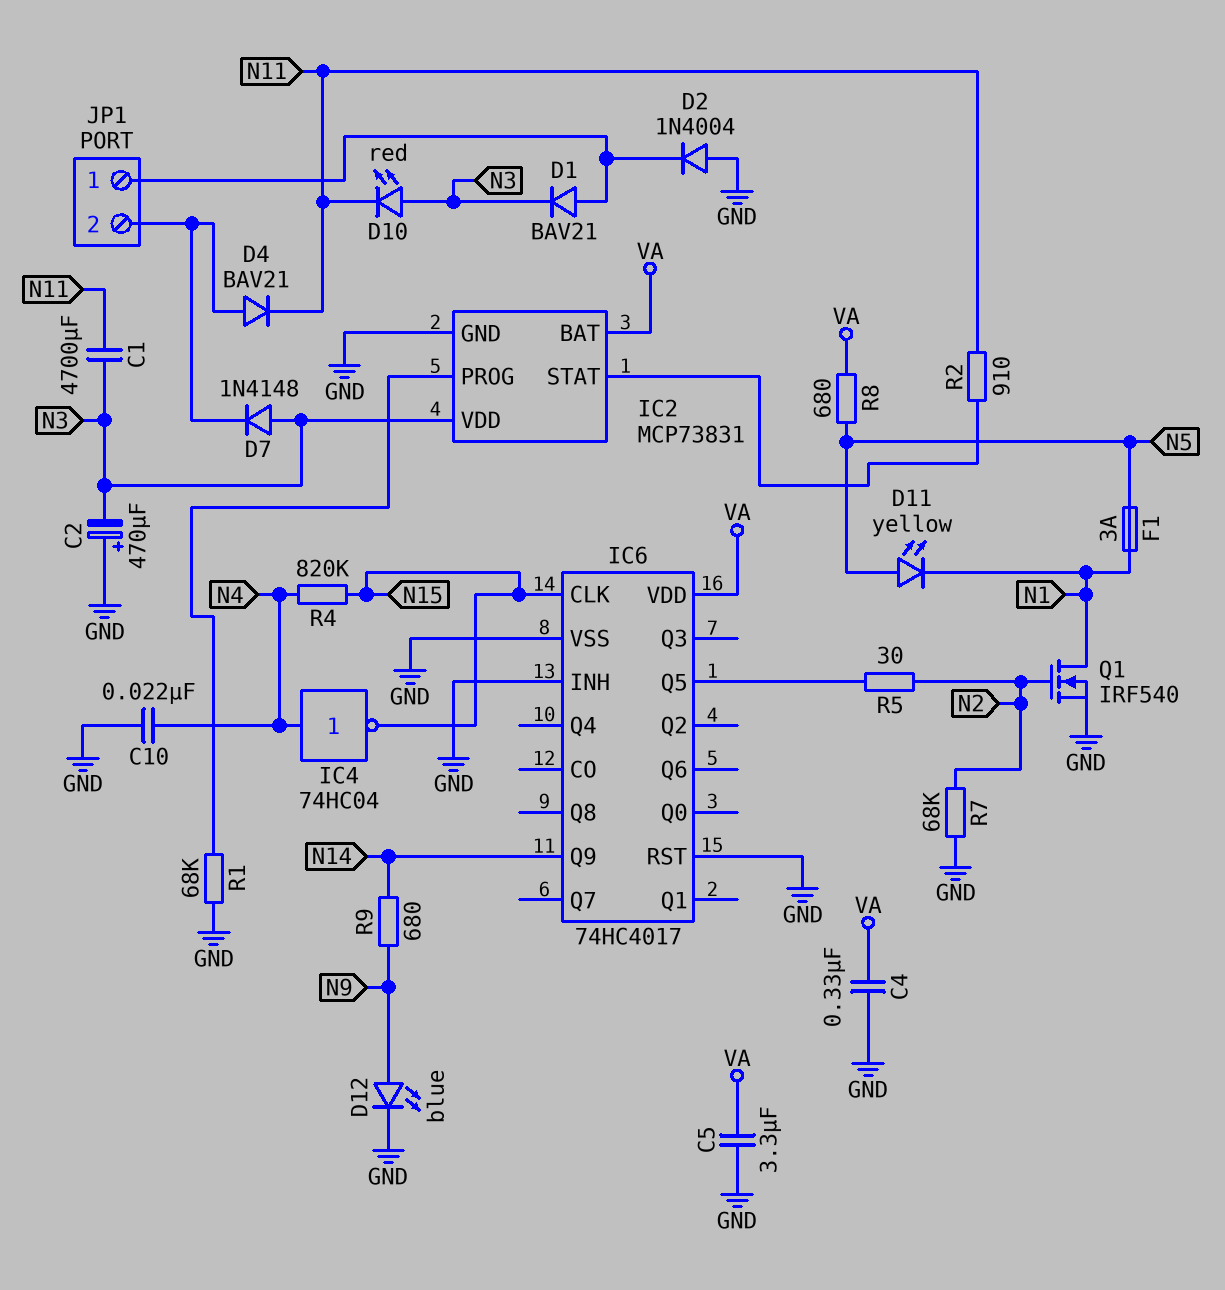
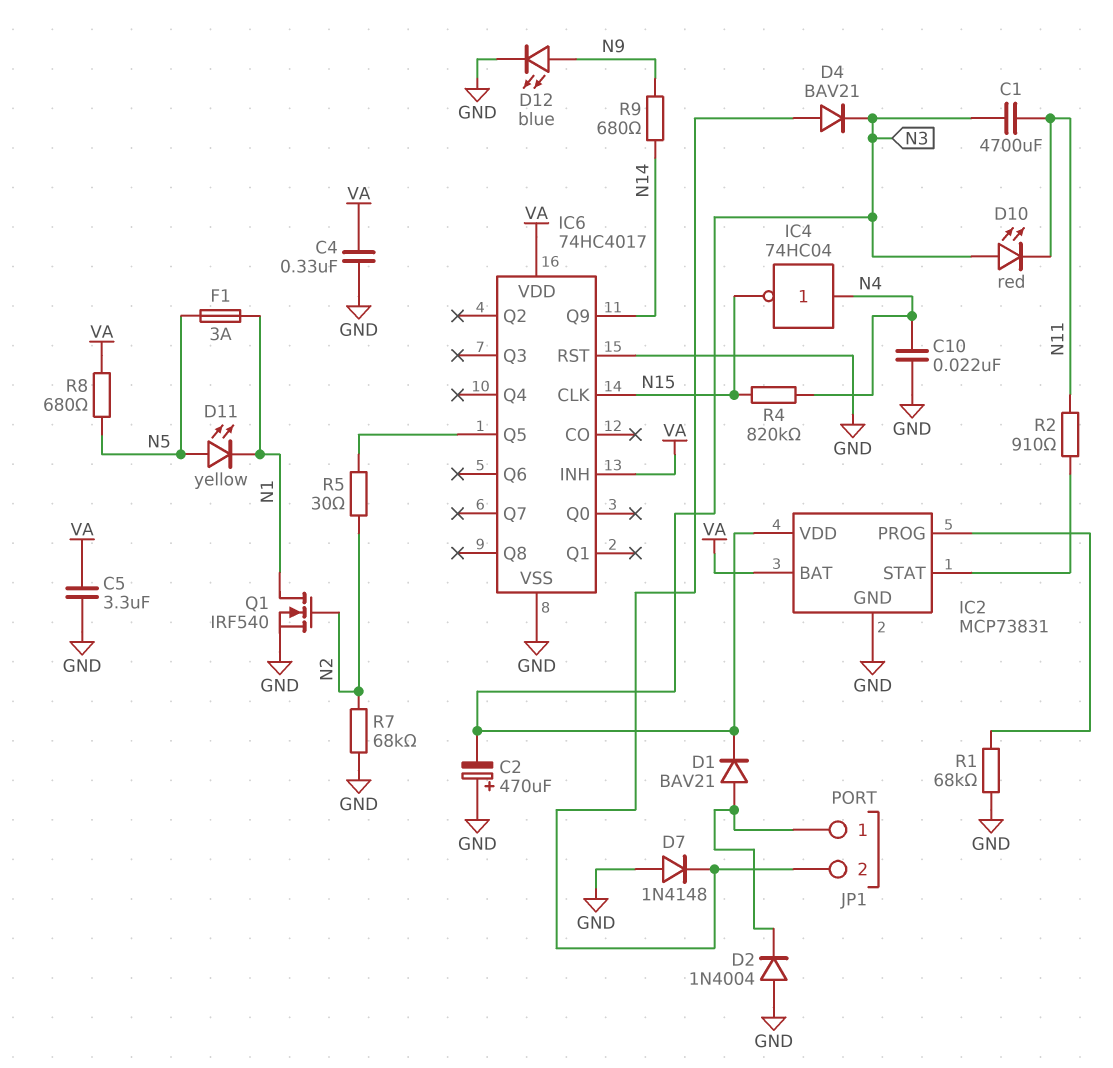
D4: diode BAV21 (A JP1/2, K N11) -> diode BAV21 (A JP1/2, K N3)
D7: diode 1N4148 (A N3, K JP1/2) -> diode 1N4148 (A GND, K JP1/2)
IC6 pin INH: GND -> VA

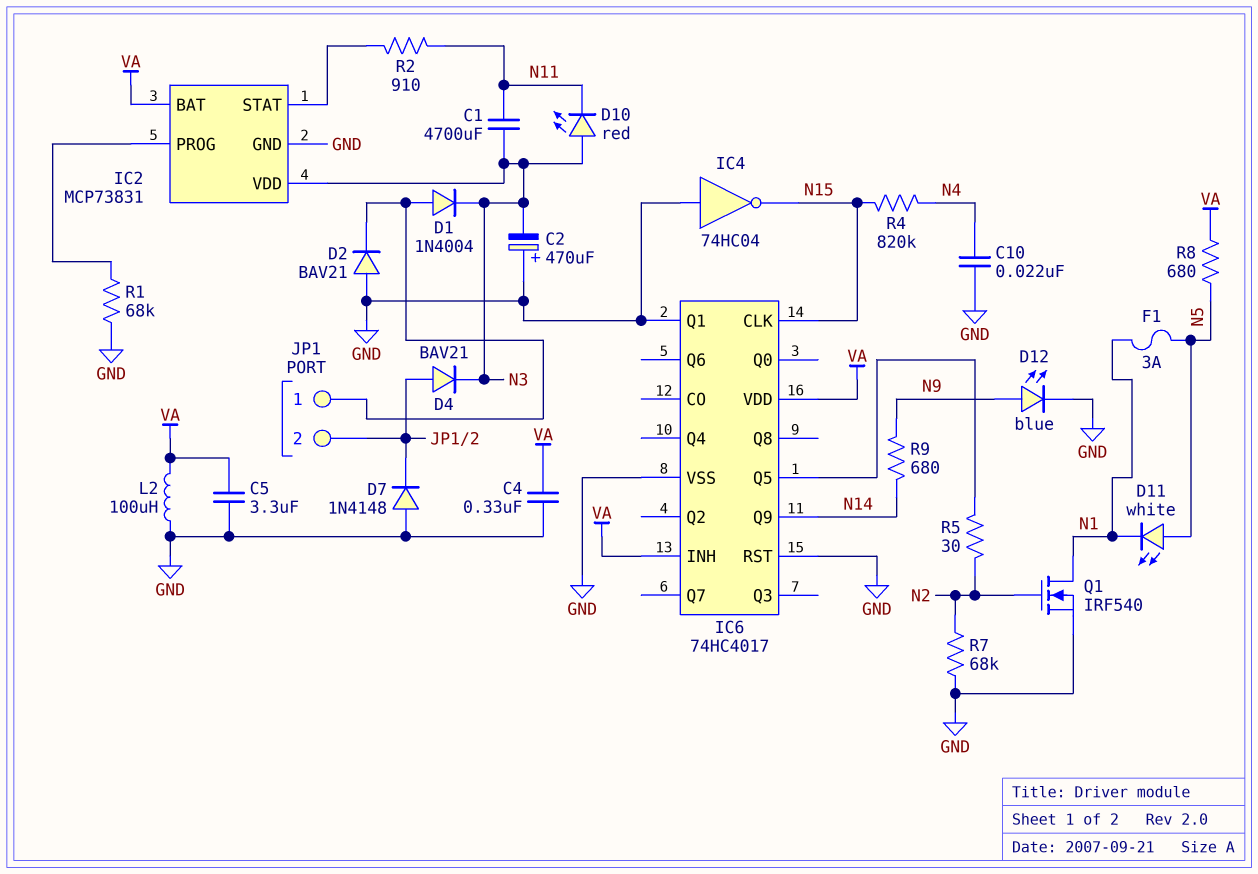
D1: diode BAV21 (A JP1/1, K N3) -> diode 1N4004 (A JP1/1, K N3)
D2: diode 1N4004 (A GND, K JP1/1) -> diode BAV21 (A GND, K JP1/1)
D11: LED yellow (A N5, K N1) -> LED white (A N5, K N1)
IC4: NOT 74HC04 (in N4, out N15) -> NOT 74HC04 (in GND, out N15)
IC6 pin Q1: none -> GND
L2: none -> 100uH (GND, VA)

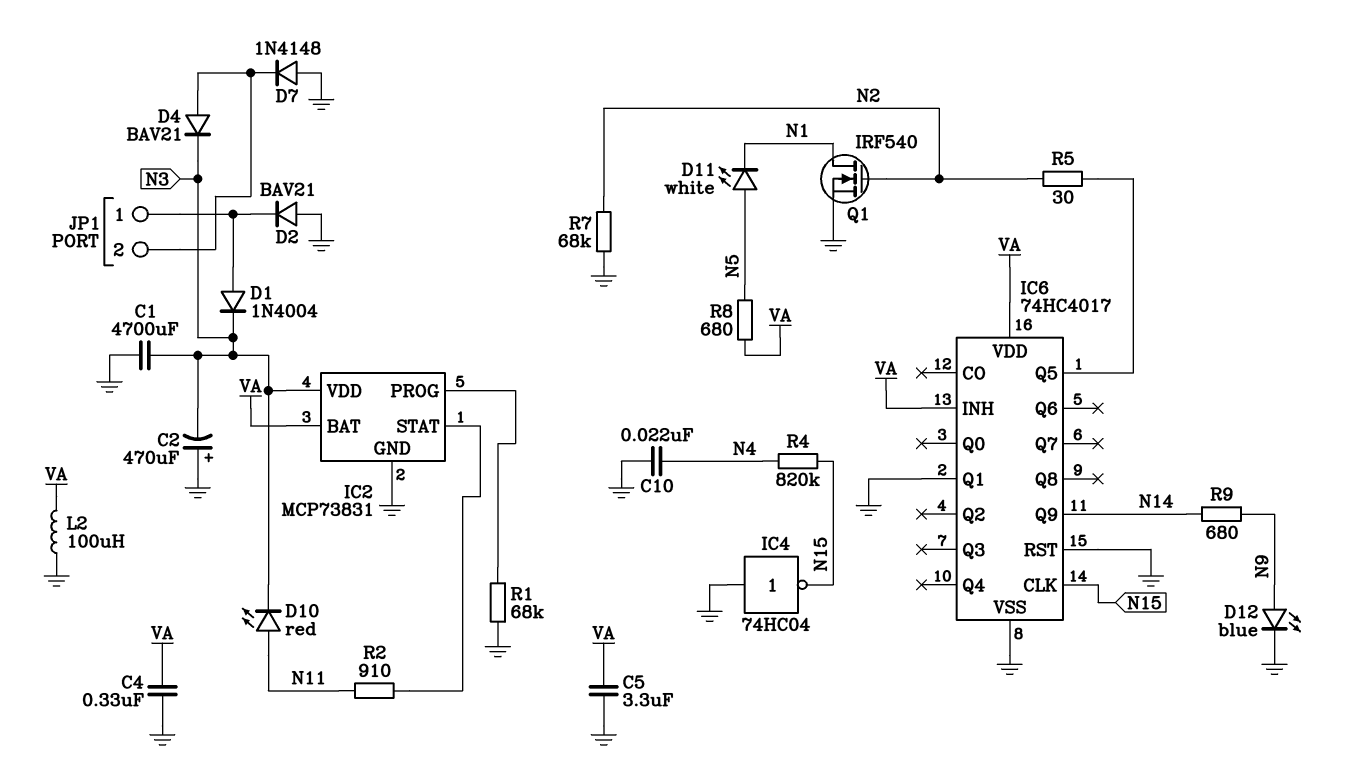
C1: 4700uF (N3, N11) -> 4700uF (GND, N3)
D10: LED red (A N3, K N11) -> LED red (A N11, K N3)
F1: 3A (N1, N5) -> none

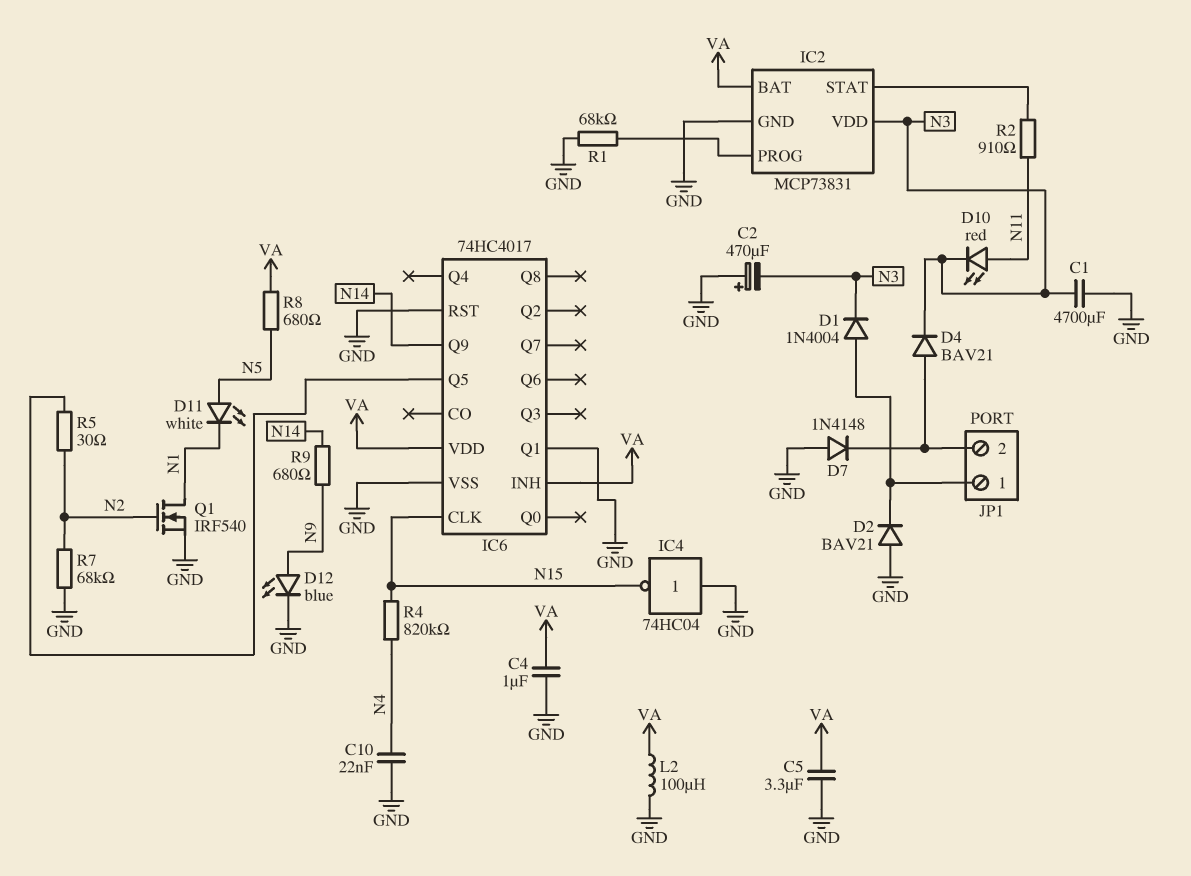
C4: 330nF (GND, VA) -> 1uF (GND, VA)

